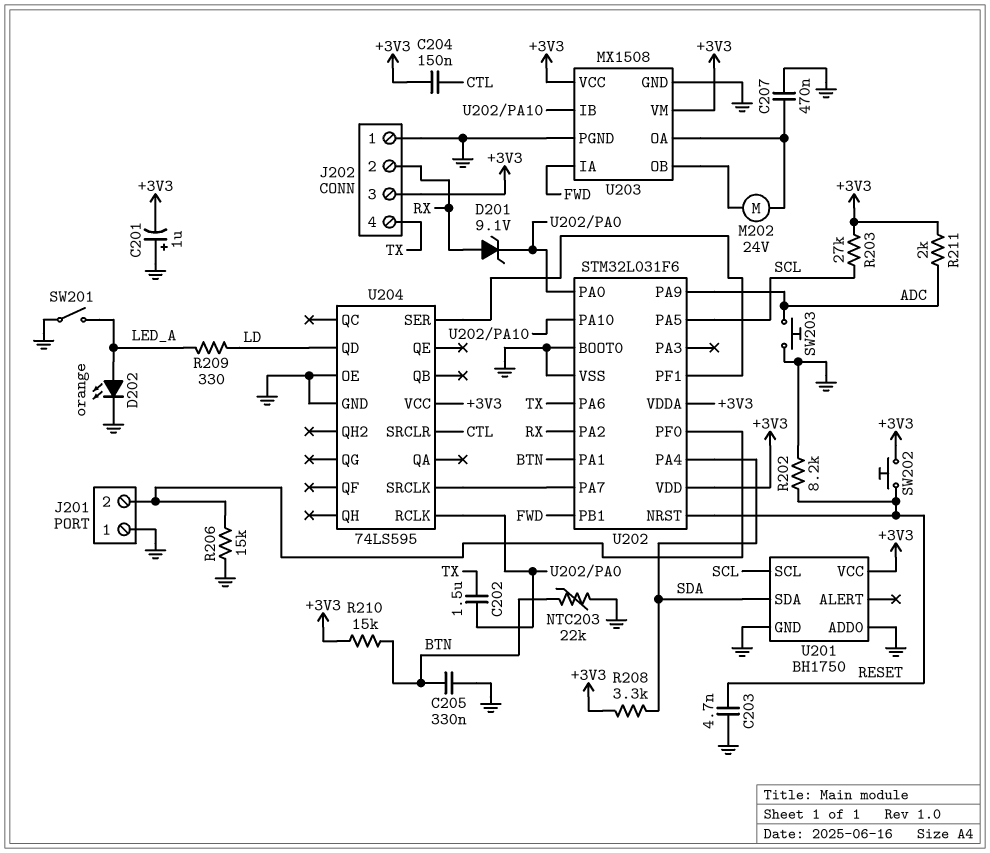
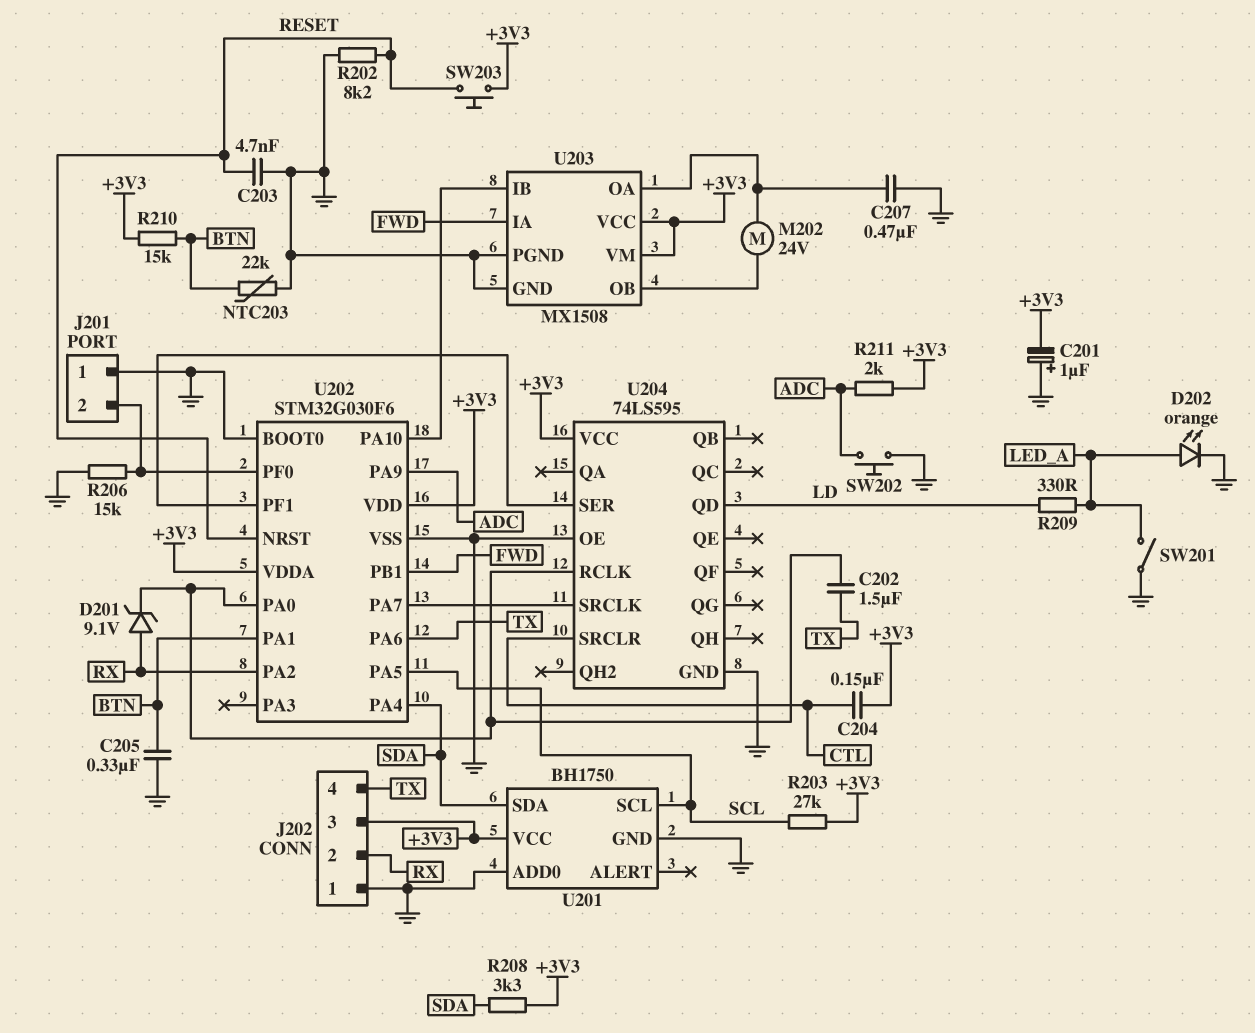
SW202: button (+3V3, RESET) -> button (ADC, GND)
SW203: button (ADC, GND) -> button (+3V3, RESET)
U202: STM32L031F6 -> STM32G030F6

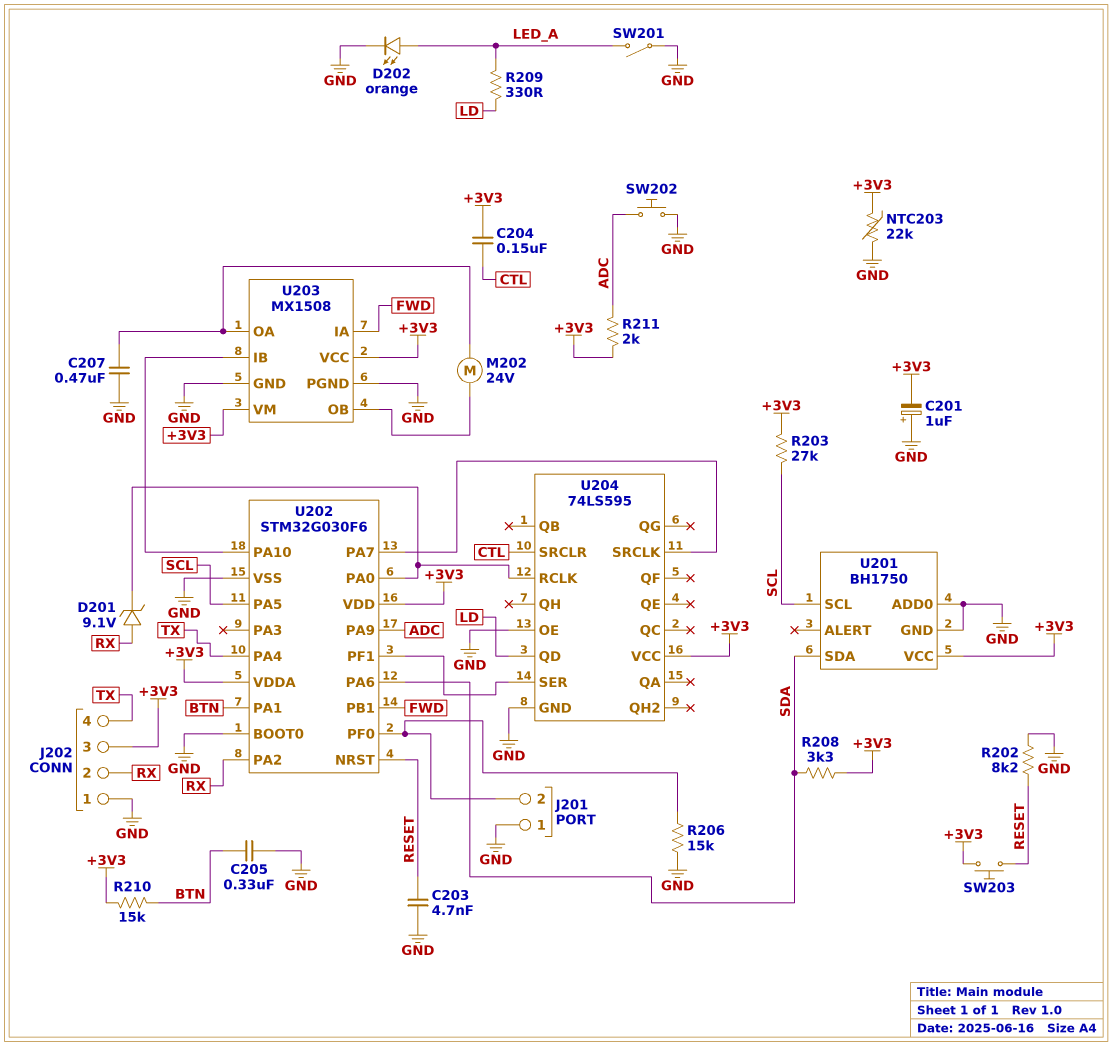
C202: 1.5uF (TX, U202/PA0) -> none
NTC203: 22k (BTN, GND) -> 22k (+3V3, GND)
U202 pin PA4: SDA -> TX
U202 pin PA6: TX -> SDA

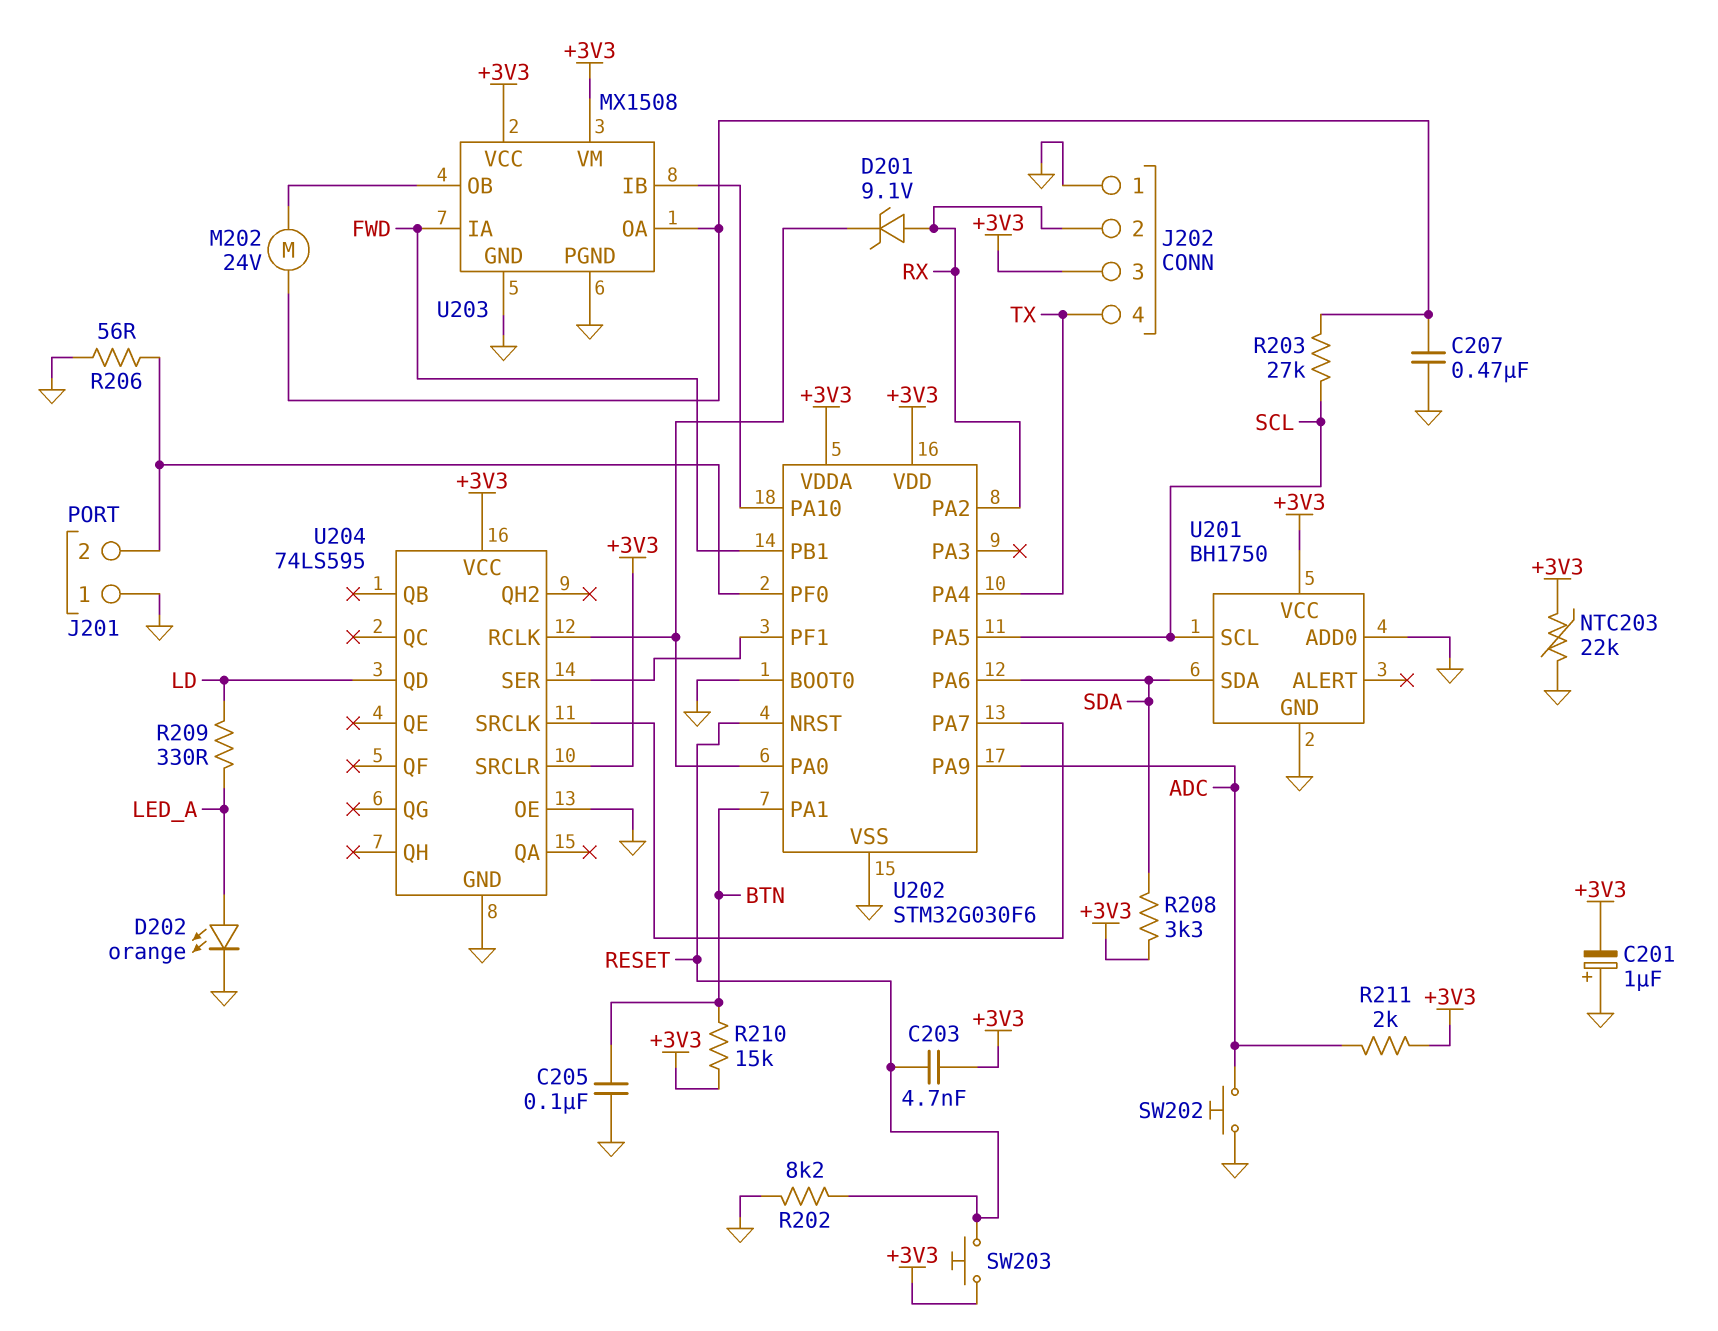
C203: 4.7nF (GND, RESET) -> 4.7nF (+3V3, RESET)
C204: 150nF (+3V3, CTL) -> none
C205: 330nF (BTN, GND) -> 100nF (BTN, GND)
R203: 27k (+3V3, SCL) -> 27k (SCL, U203/OA)
R206: 15k (GND, J201/2) -> 56 (GND, J201/2)
SW201: switch (GND, LED_A) -> none
U204 pin SRCLR: CTL -> +3V3

